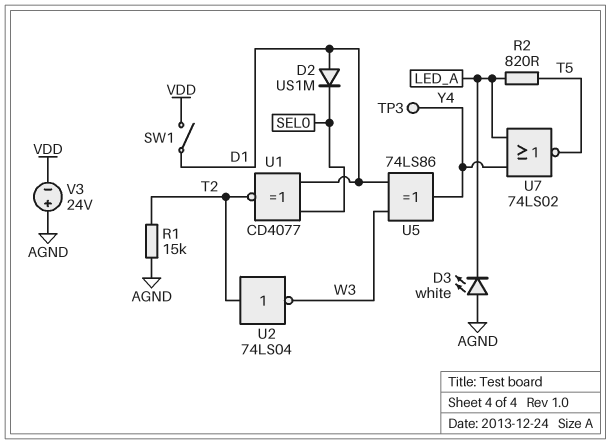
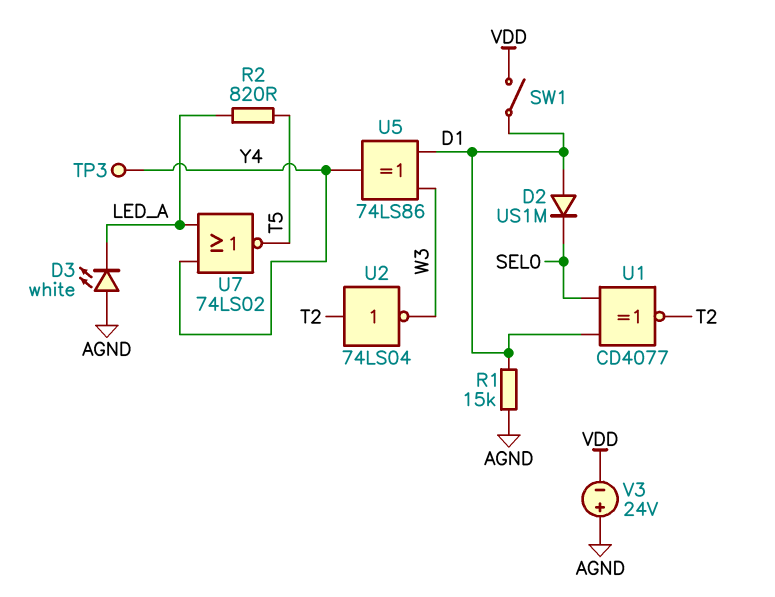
R1: 15k (AGND, T2) -> 15k (AGND, D1)

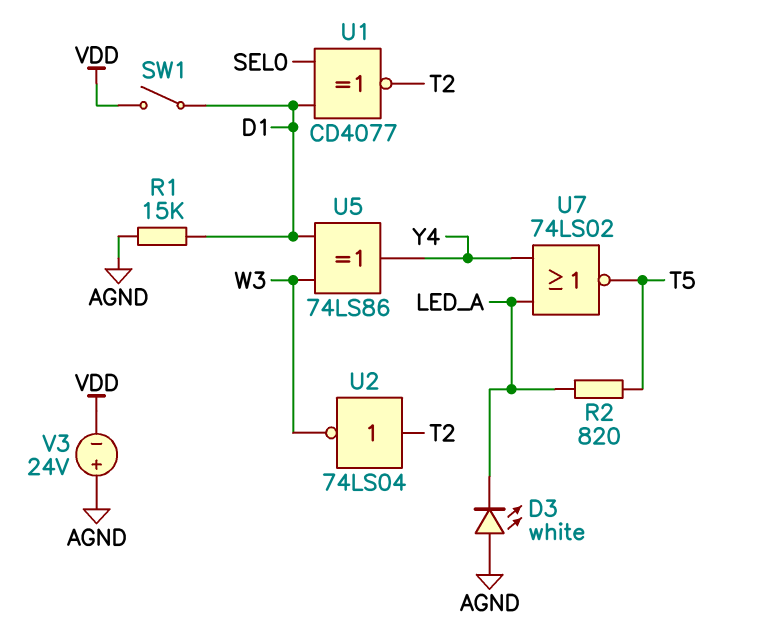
D2: diode US1M (A D1, K SEL0) -> none
TP3: test point (Y4) -> none

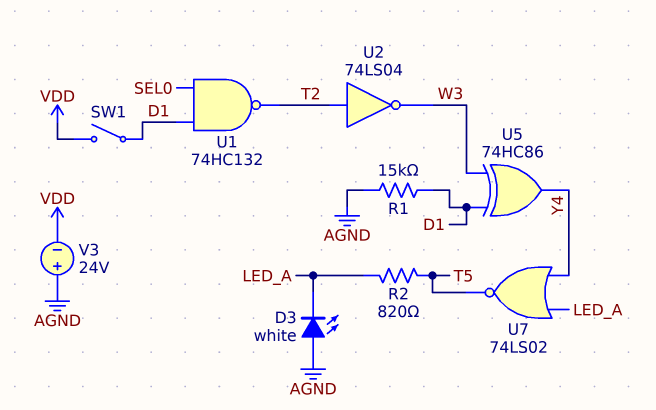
U1: XNOR CD4077 (in D1, in SEL0, out T2) -> NAND 74HC132 (in D1, in SEL0, out T2)
U5: XOR 74LS86 (in D1, in W3, out Y4) -> XOR 74HC86 (in D1, in W3, out Y4)

